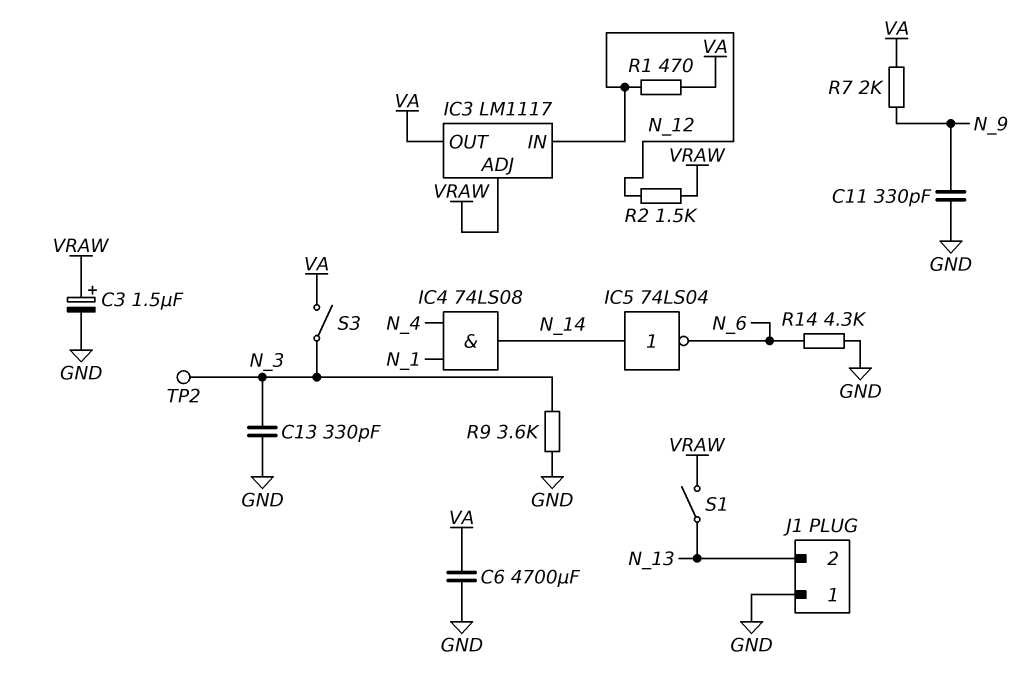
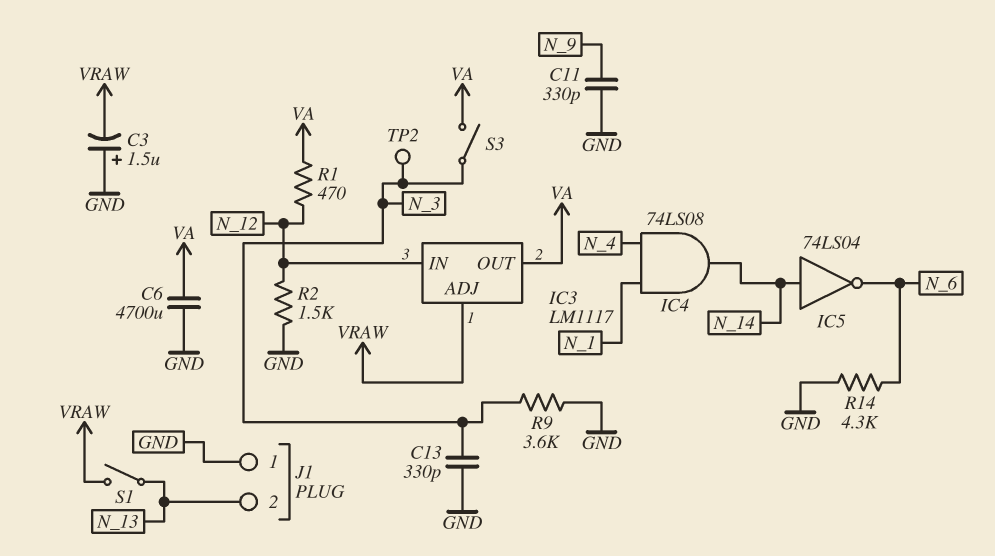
C3: 1.5uF (plus VRAW, minus GND) -> 1.5uF (plus GND, minus VRAW)
R2: 1.5k (N_12, VRAW) -> 1.5k (GND, N_12)
R7: 2k (N_9, VA) -> none

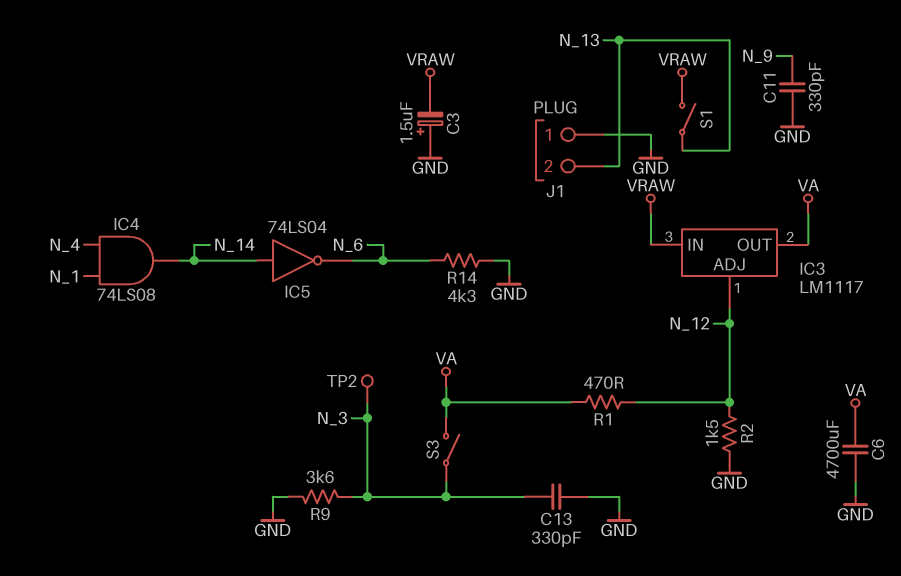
IC3 pin ADJ: VRAW -> N_12
IC3 pin IN: N_12 -> VRAW

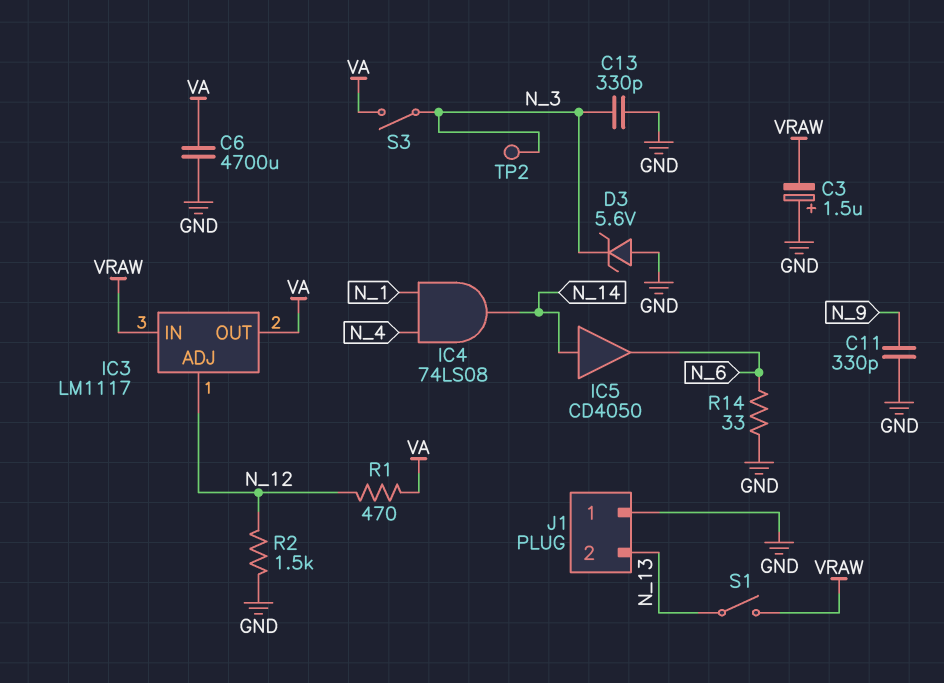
D3: none -> zener 5.6V (A GND, K N_3)
IC5: NOT 74LS04 (in N_14, out N_6) -> buffer CD4050 (in N_14, out N_6)
R9: 3.6k (GND, N_3) -> none
R14: 4.3k (GND, N_6) -> 33 (GND, N_6)

